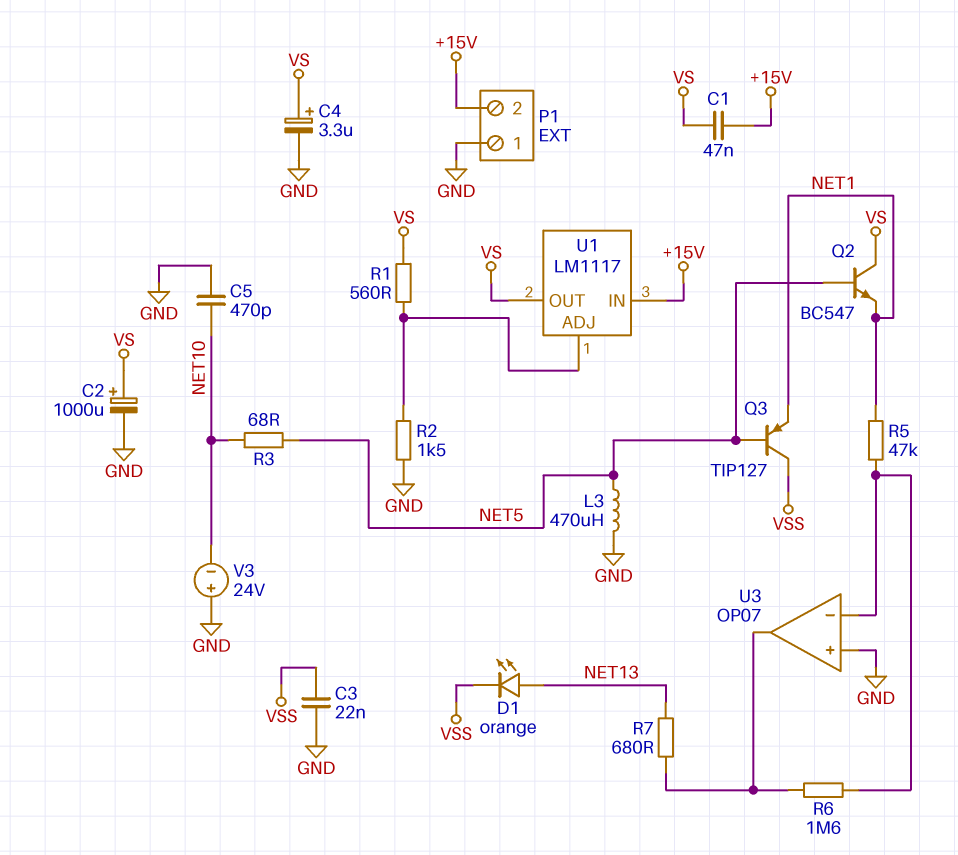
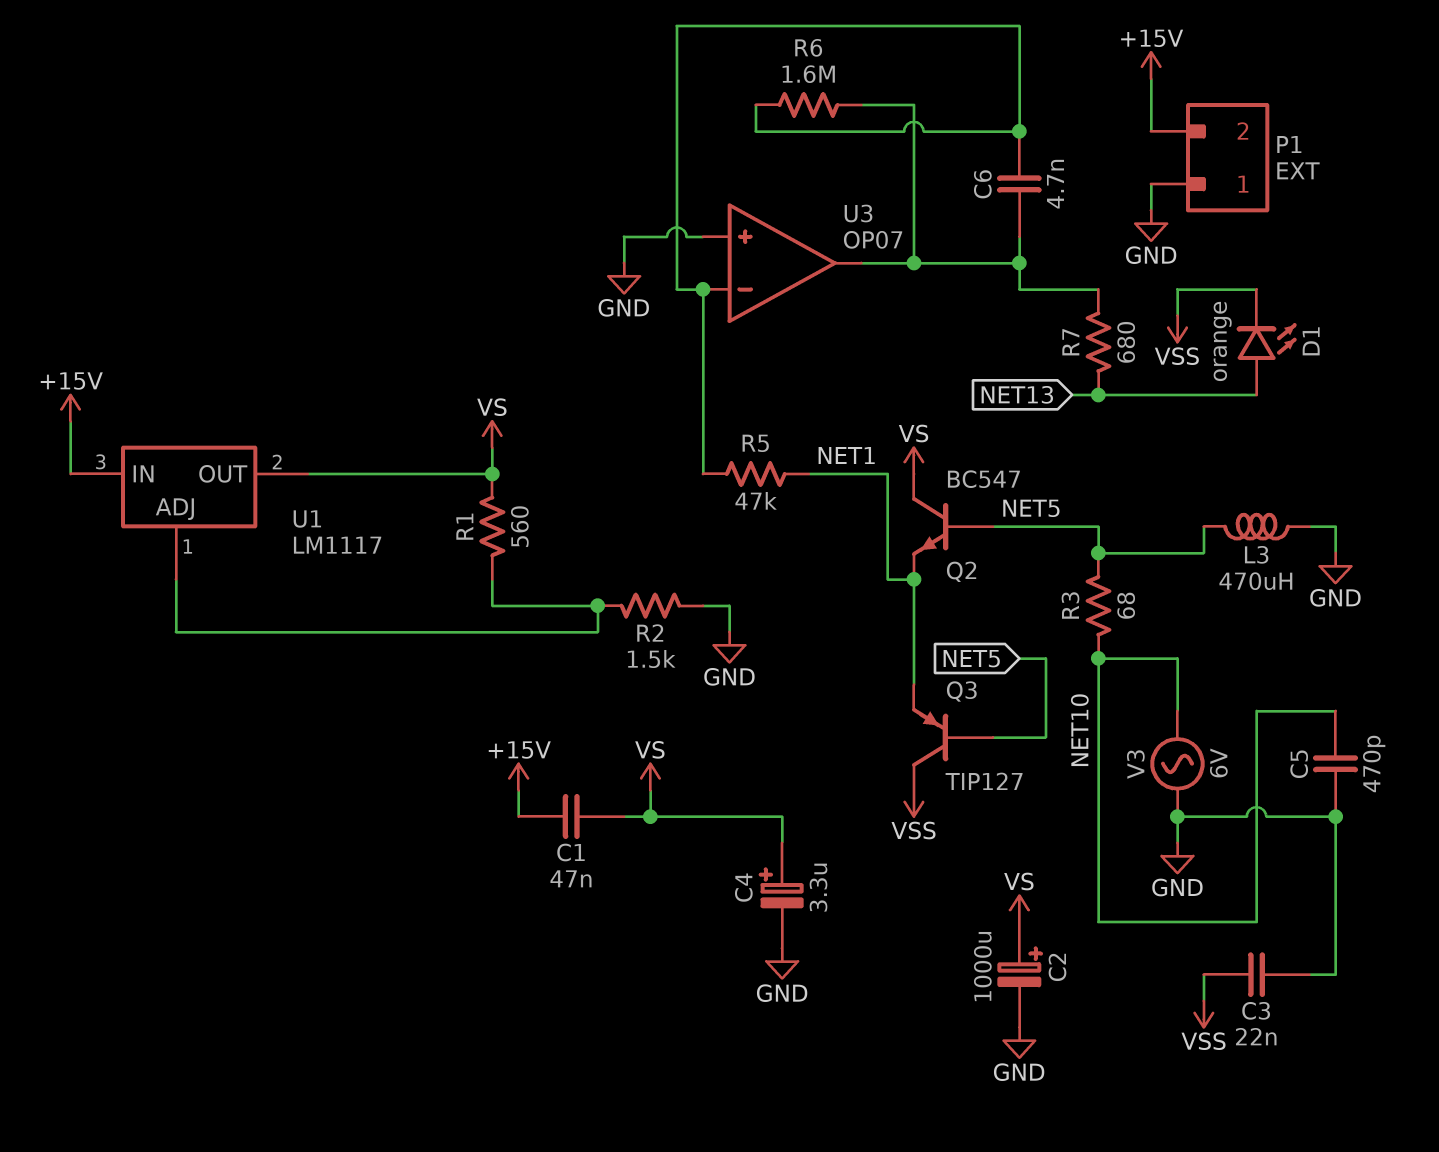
C6: none -> 4.7nF (U3/in-, U3/out)
V3: 24V (plus GND, minus NET10) -> AC 6V (GND, NET10)

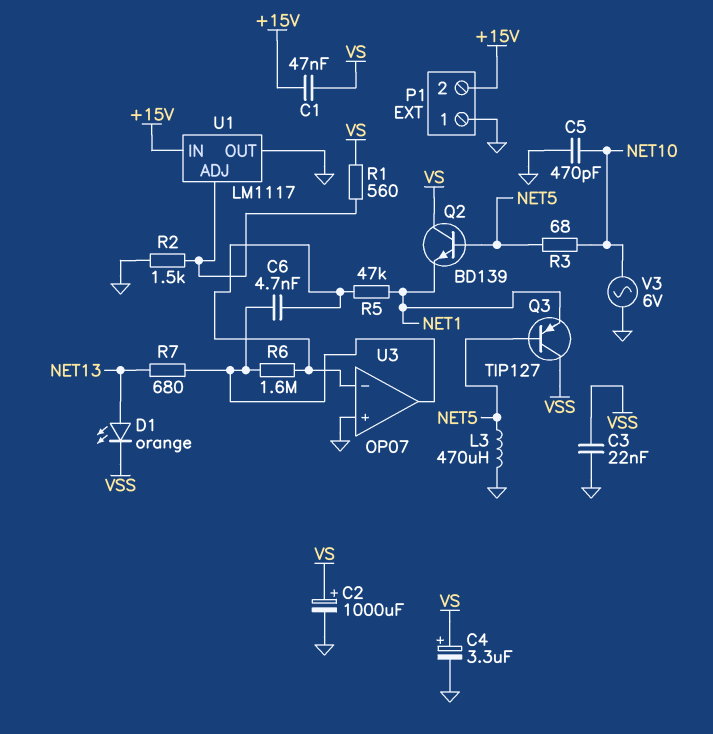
Q2: NPN BC547 (B NET5, C VS, E NET1) -> NPN BD139 (B NET5, C VS, E NET1)
U1 pin OUT: VS -> GND

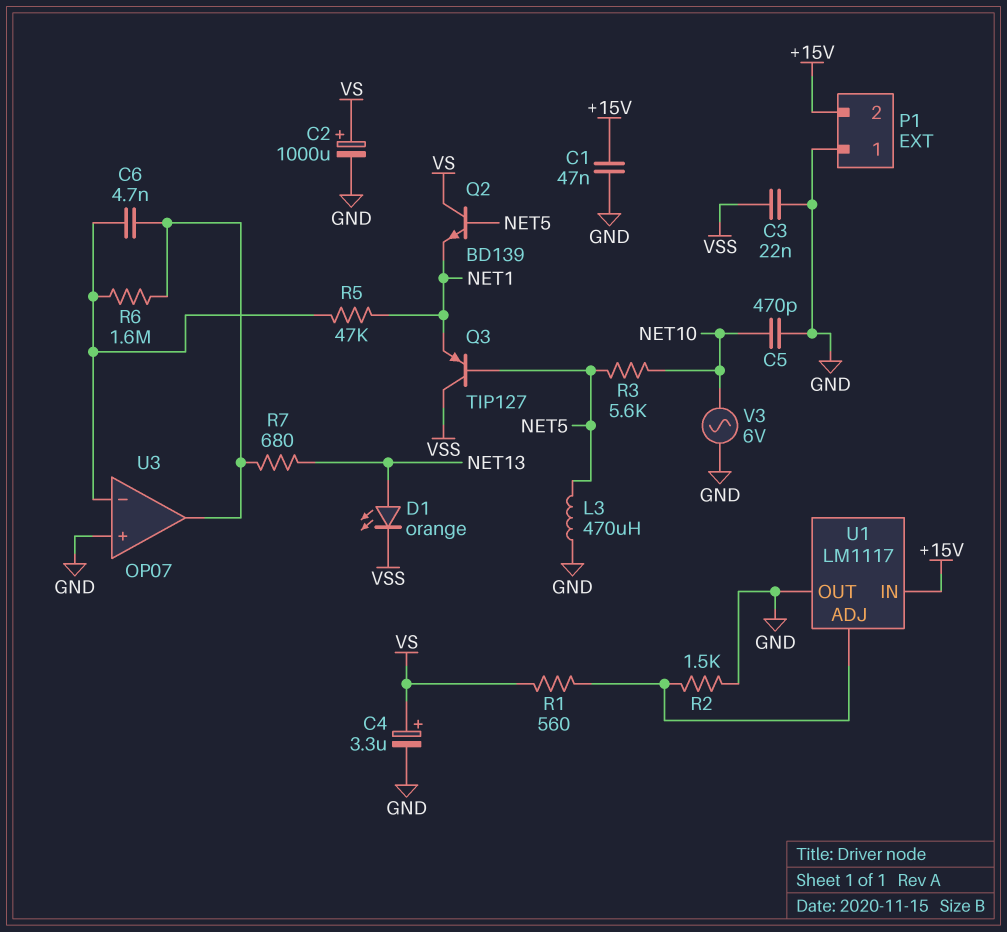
C1: 47nF (+15V, VS) -> 47nF (+15V, GND)
R3: 68 (NET5, NET10) -> 5.6k (NET5, NET10)

